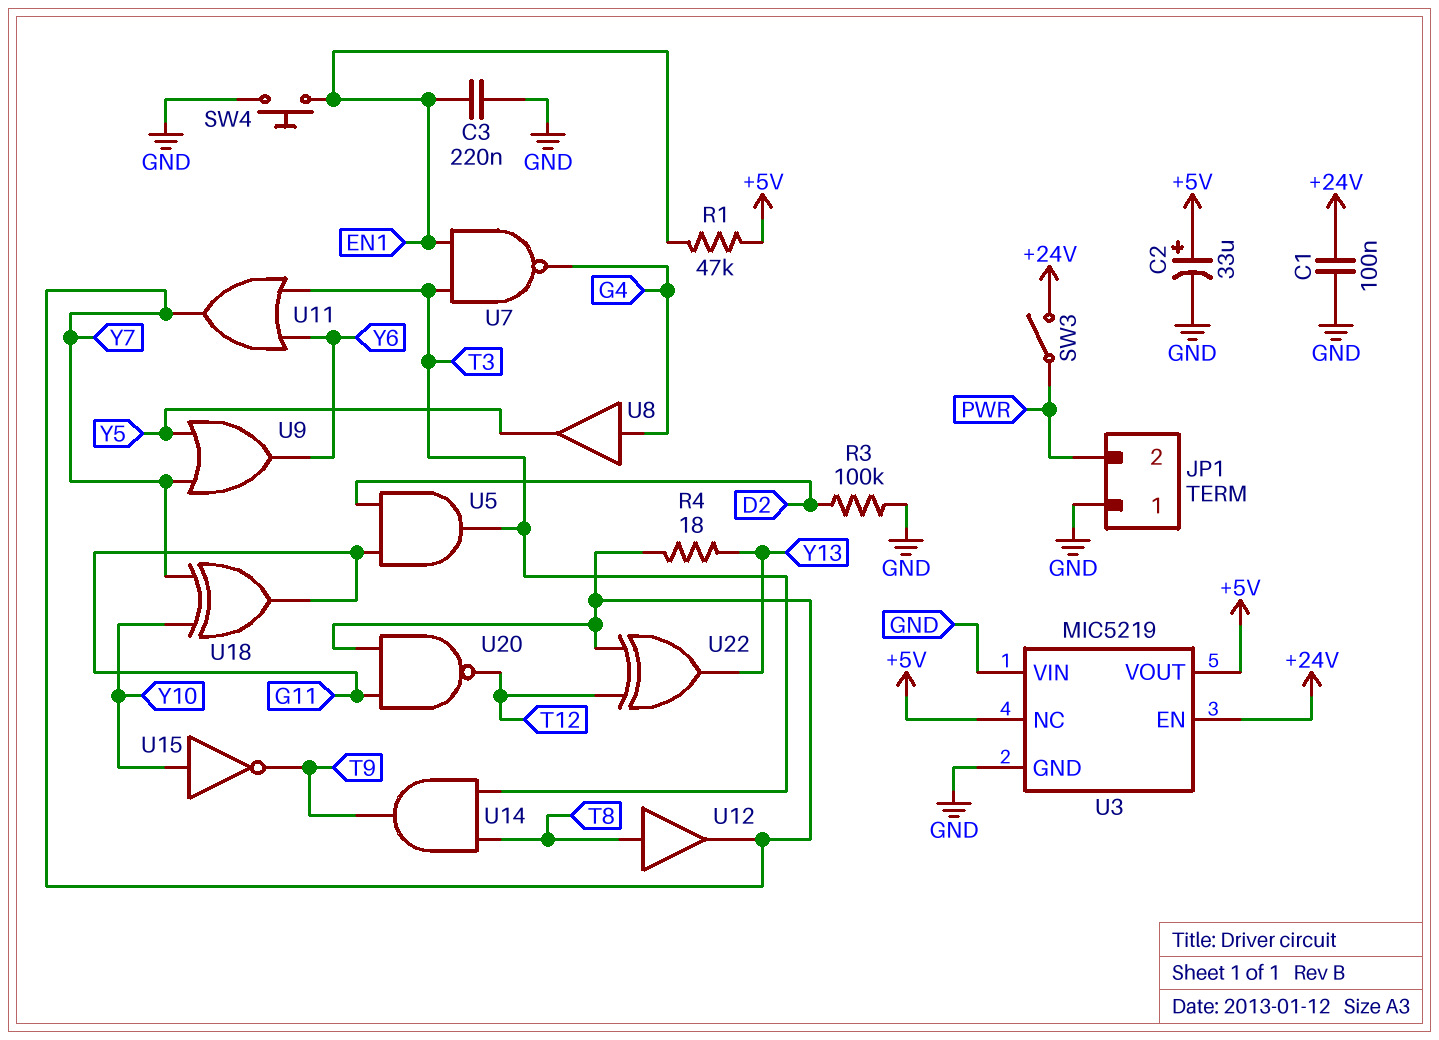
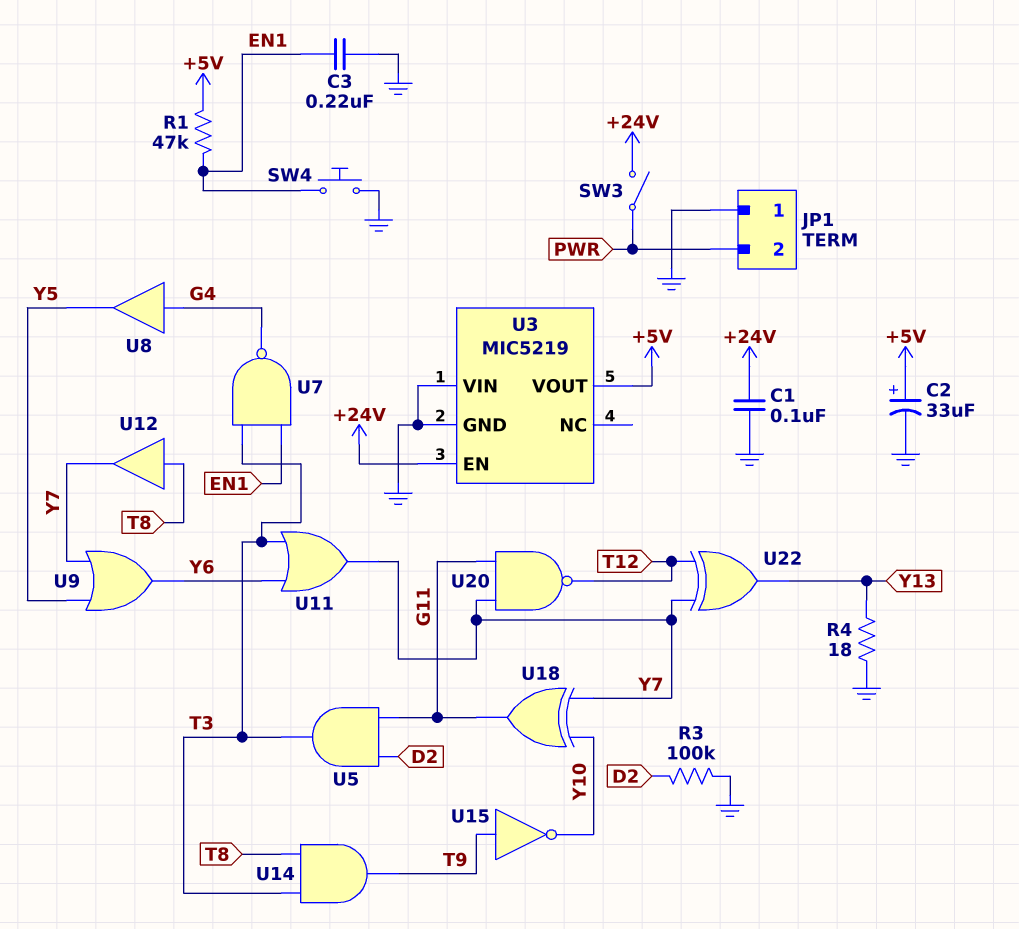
R4: 18 (Y7, Y13) -> 18 (GND, Y13)
U3 pin NC: +5V -> none
U15: NOT (in Y10, out T9) -> NOT (in T9, out Y10)

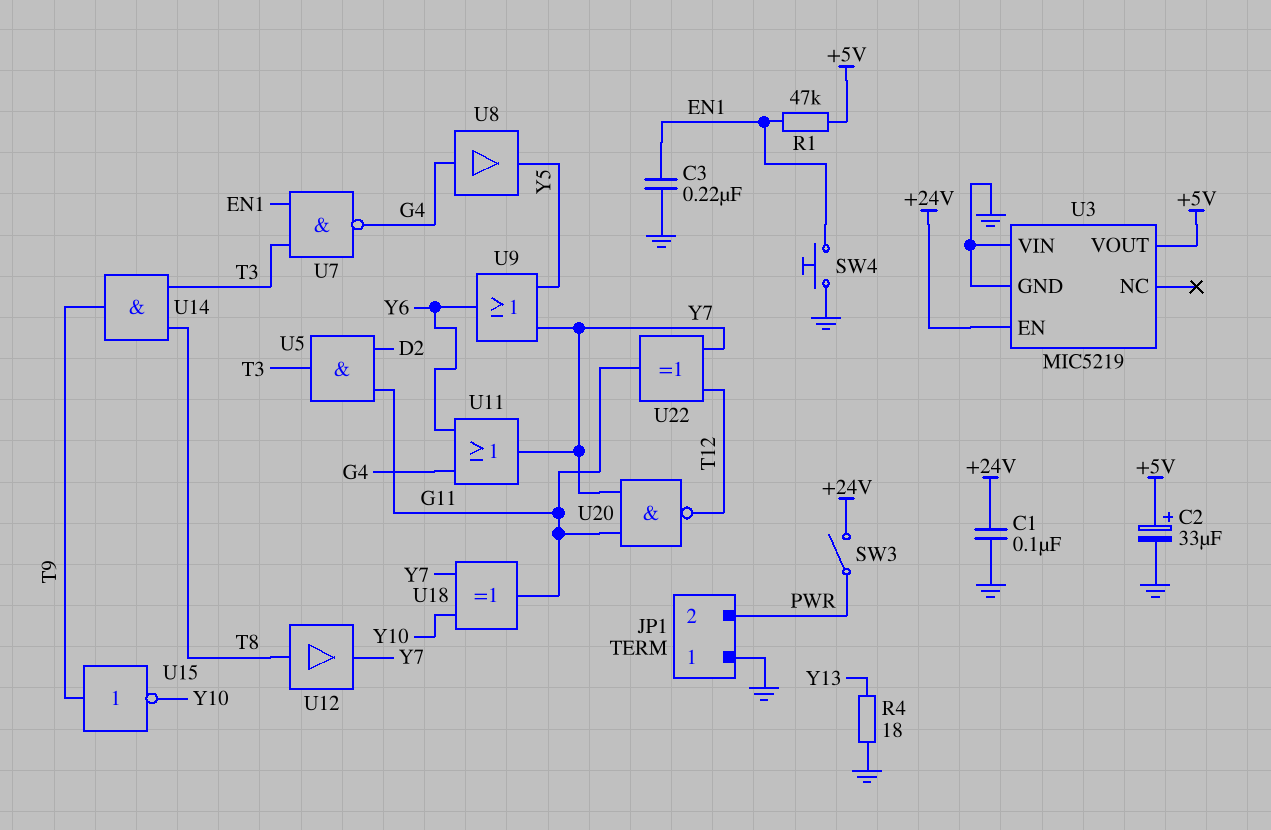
R3: 100k (D2, GND) -> none
U11: OR (in T3, in Y6, out Y7) -> OR (in G4, in Y6, out Y7)
U22: XOR (in T12, in Y7, out Y13) -> XOR (in T12, in Y7, out G11)

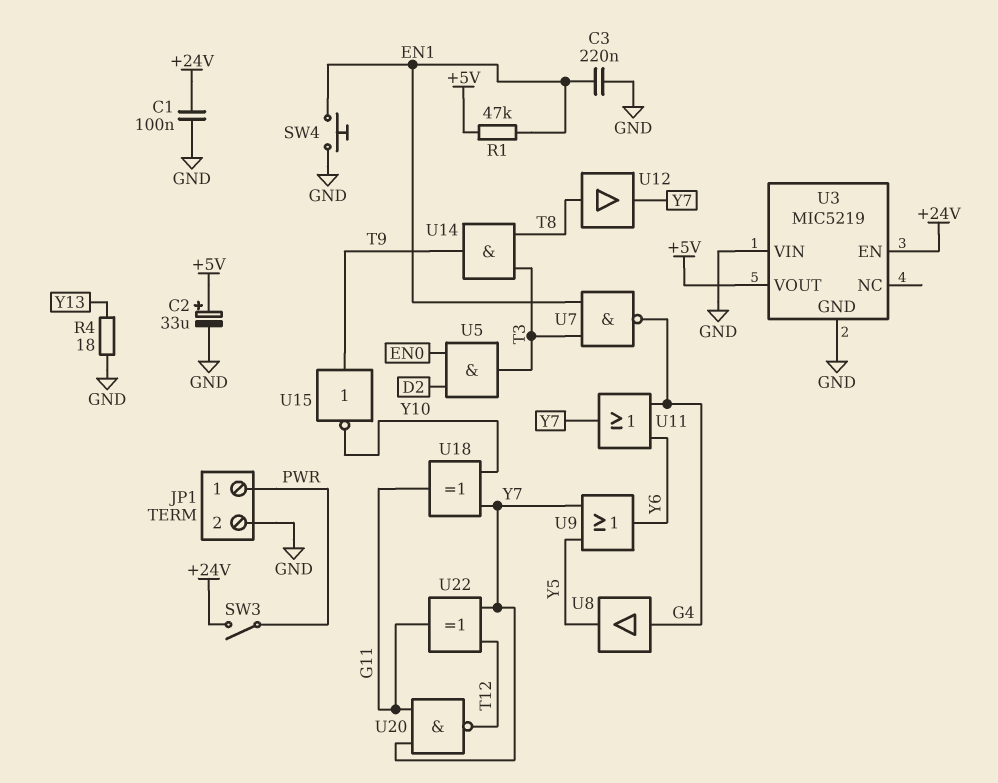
JP1 pin 1: GND -> PWR
JP1 pin 2: PWR -> GND
U5: AND (in D2, in G11, out T3) -> AND (in D2, in EN0, out T3)

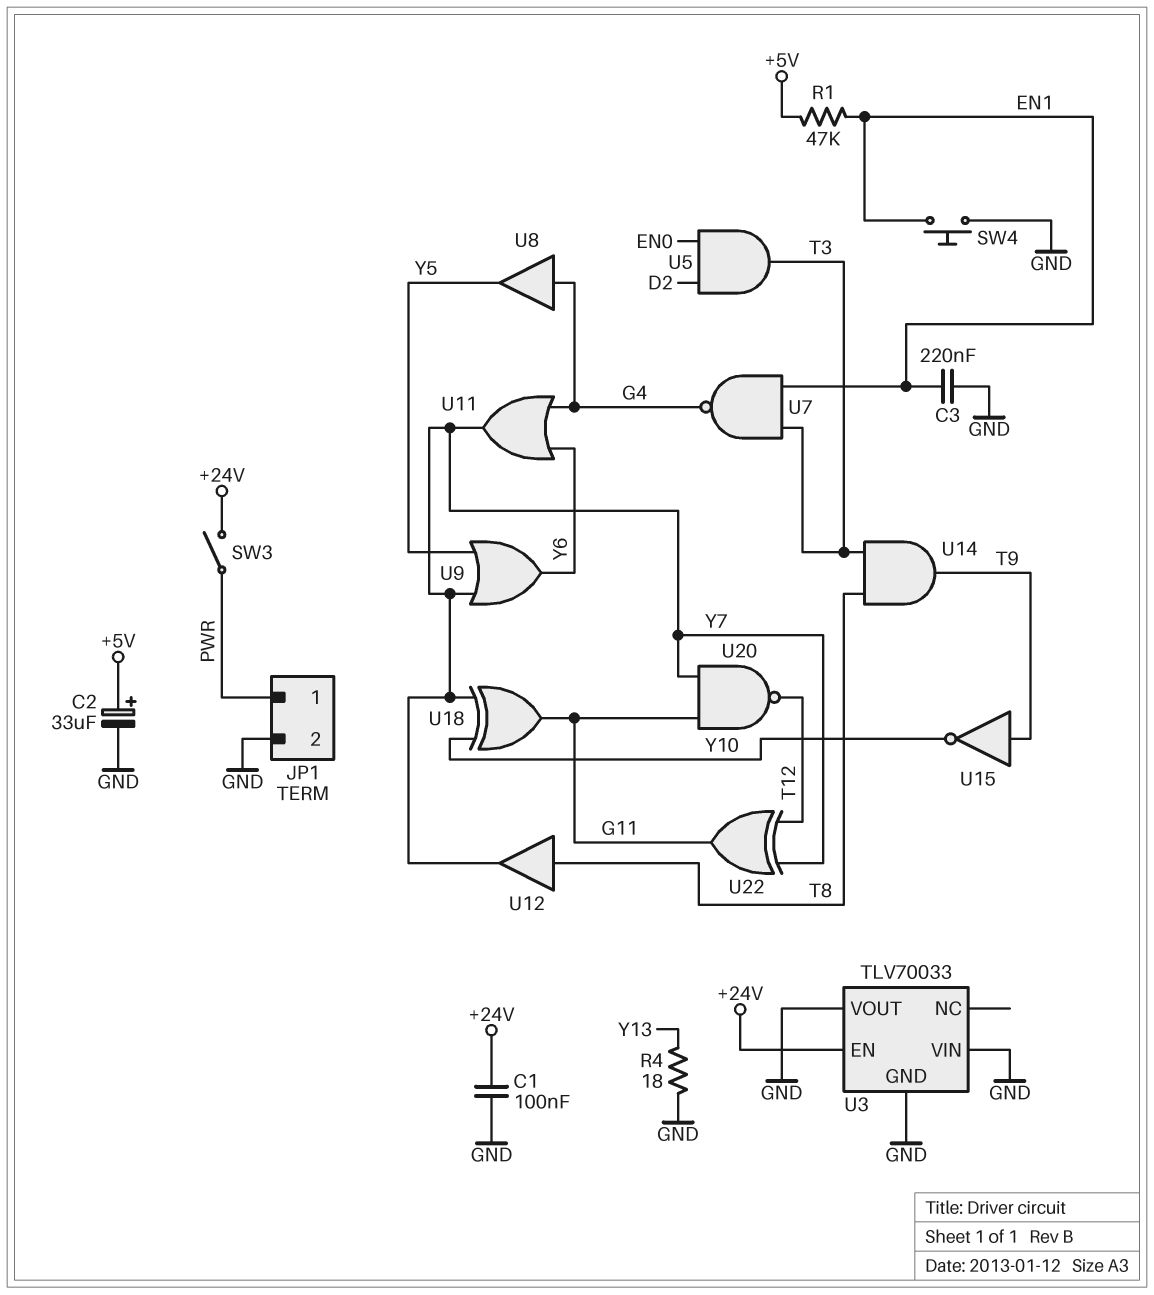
U3: MIC5219 -> TLV70033
U3 pin VOUT: +5V -> GND

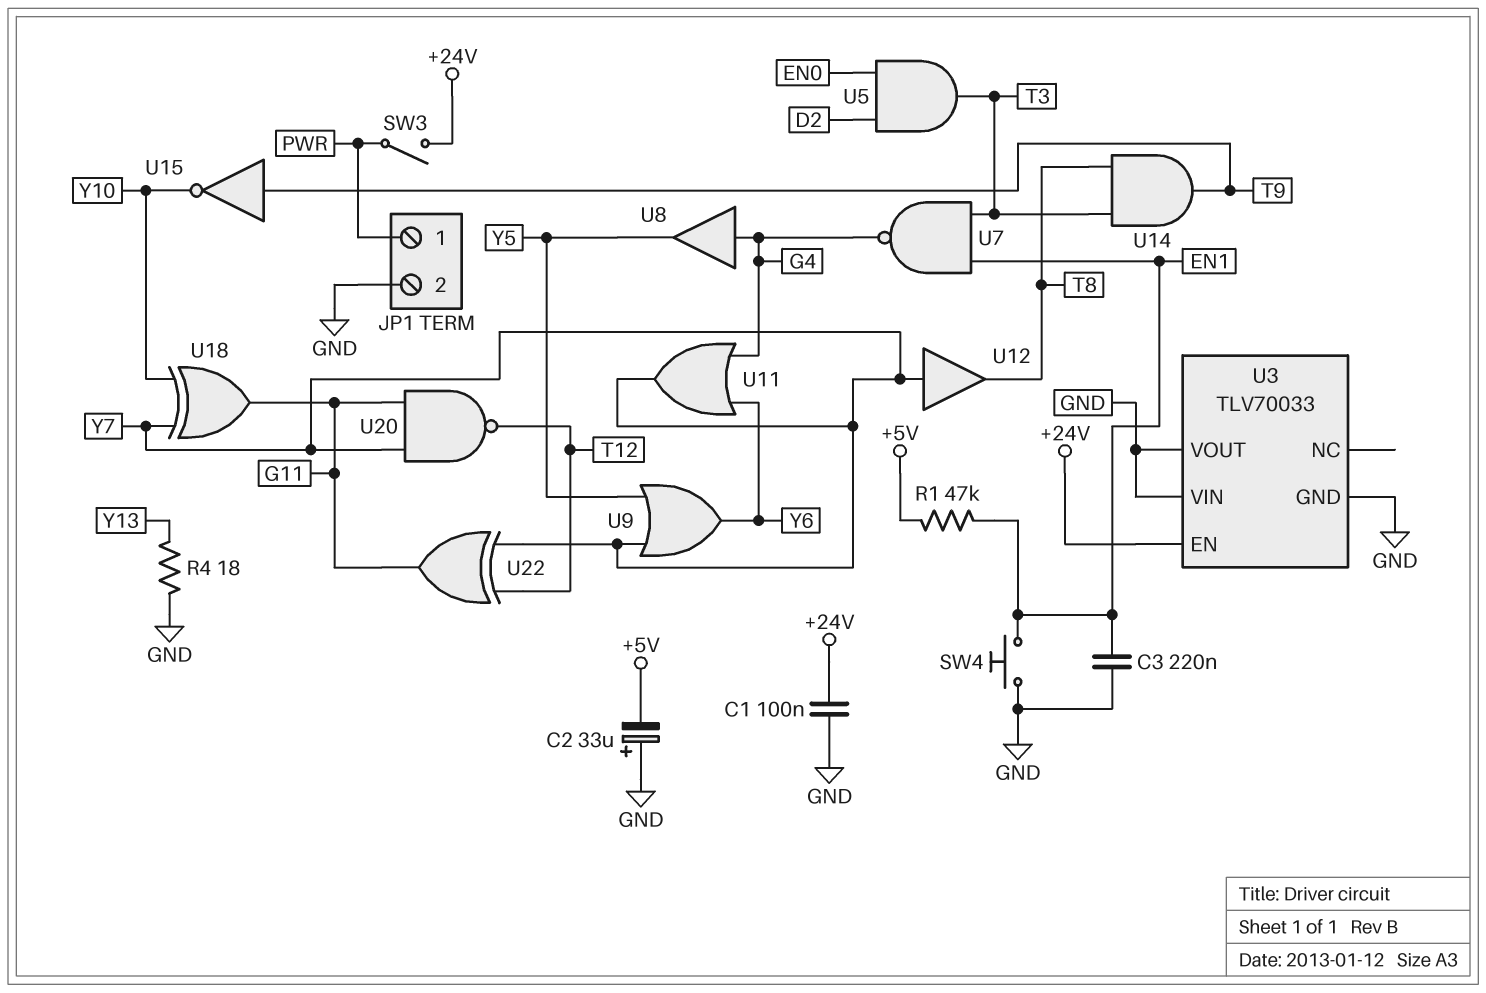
C2: 33uF (plus +5V, minus GND) -> 33uF (plus GND, minus +5V)
U12: buffer (in T8, out Y7) -> buffer (in Y7, out T8)

